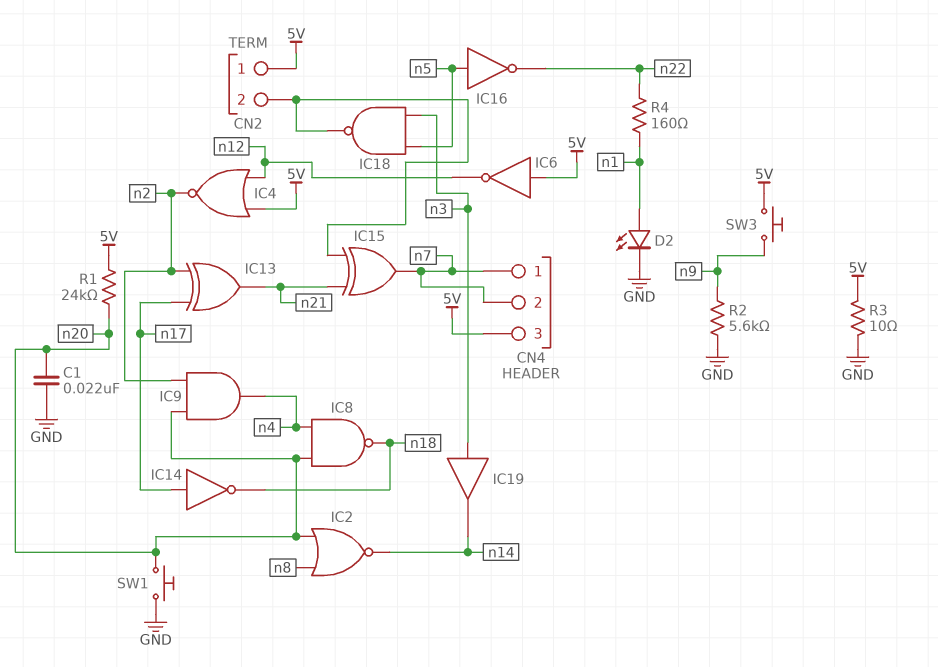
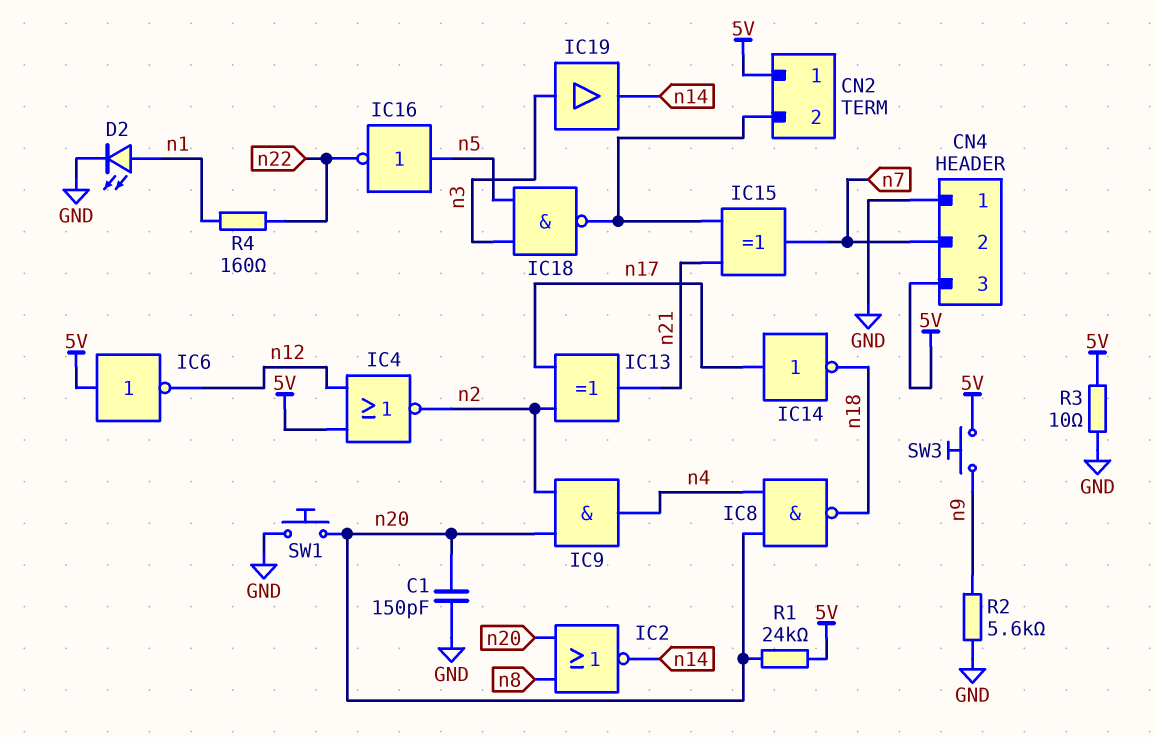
C1: 22nF (GND, n20) -> 150pF (GND, n20)
CN4 pin 1: n7 -> GND

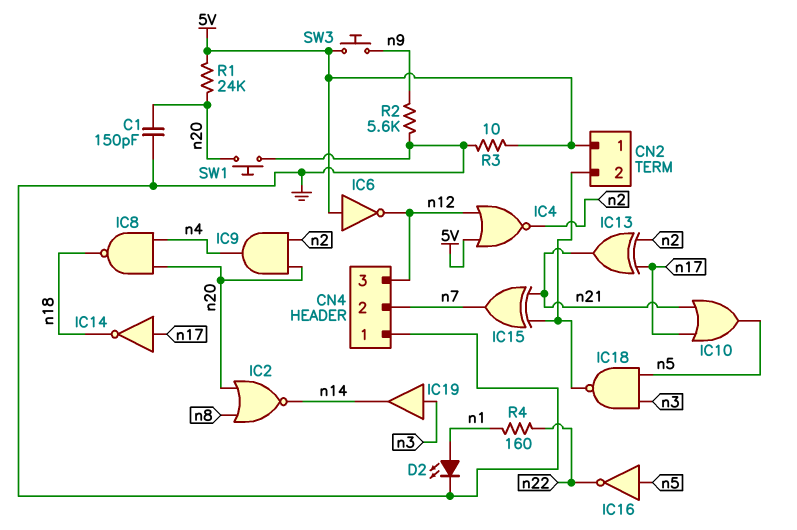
CN4 pin 3: 5V -> n12
IC10: none -> OR (in n17, in n21, out n5)

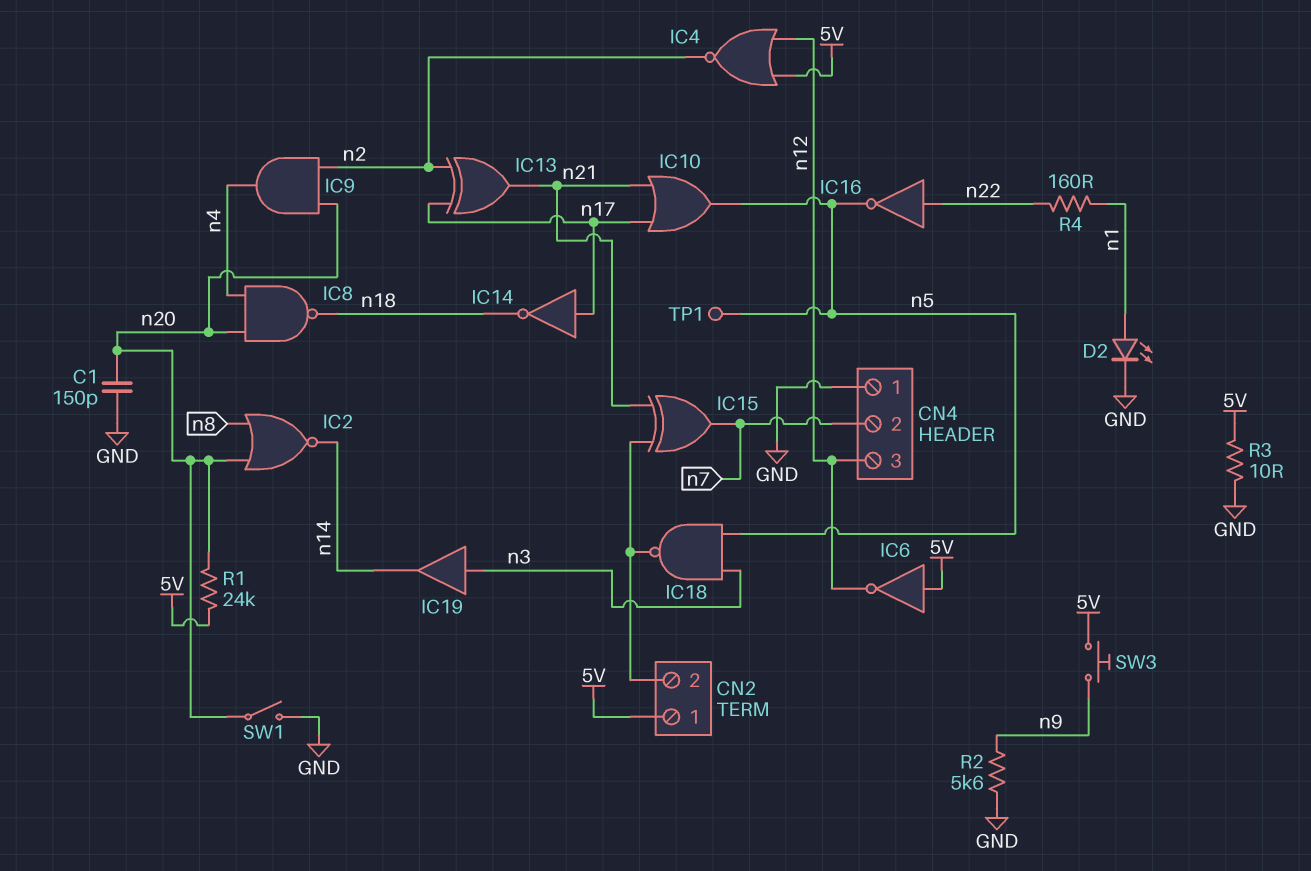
IC16: NOT (in n5, out n22) -> NOT (in n22, out n5)
SW1: button (GND, n20) -> switch (GND, n20)
TP1: none -> test point (n5)

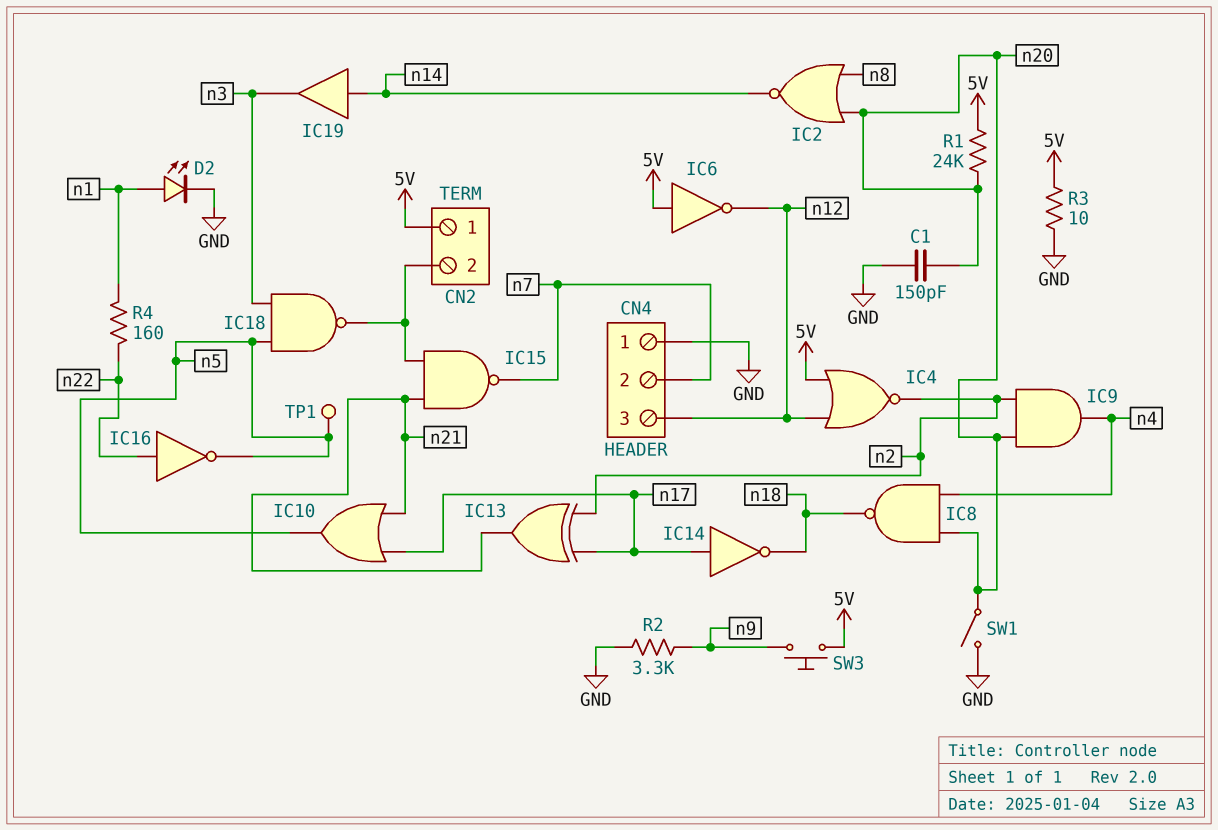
IC15: XOR (in CN2/2, in n21, out n7) -> NAND (in CN2/2, in n21, out n7)
IC19: buffer (in n3, out n14) -> buffer (in n14, out n3)
R2: 5.6k (GND, n9) -> 3.3k (GND, n9)

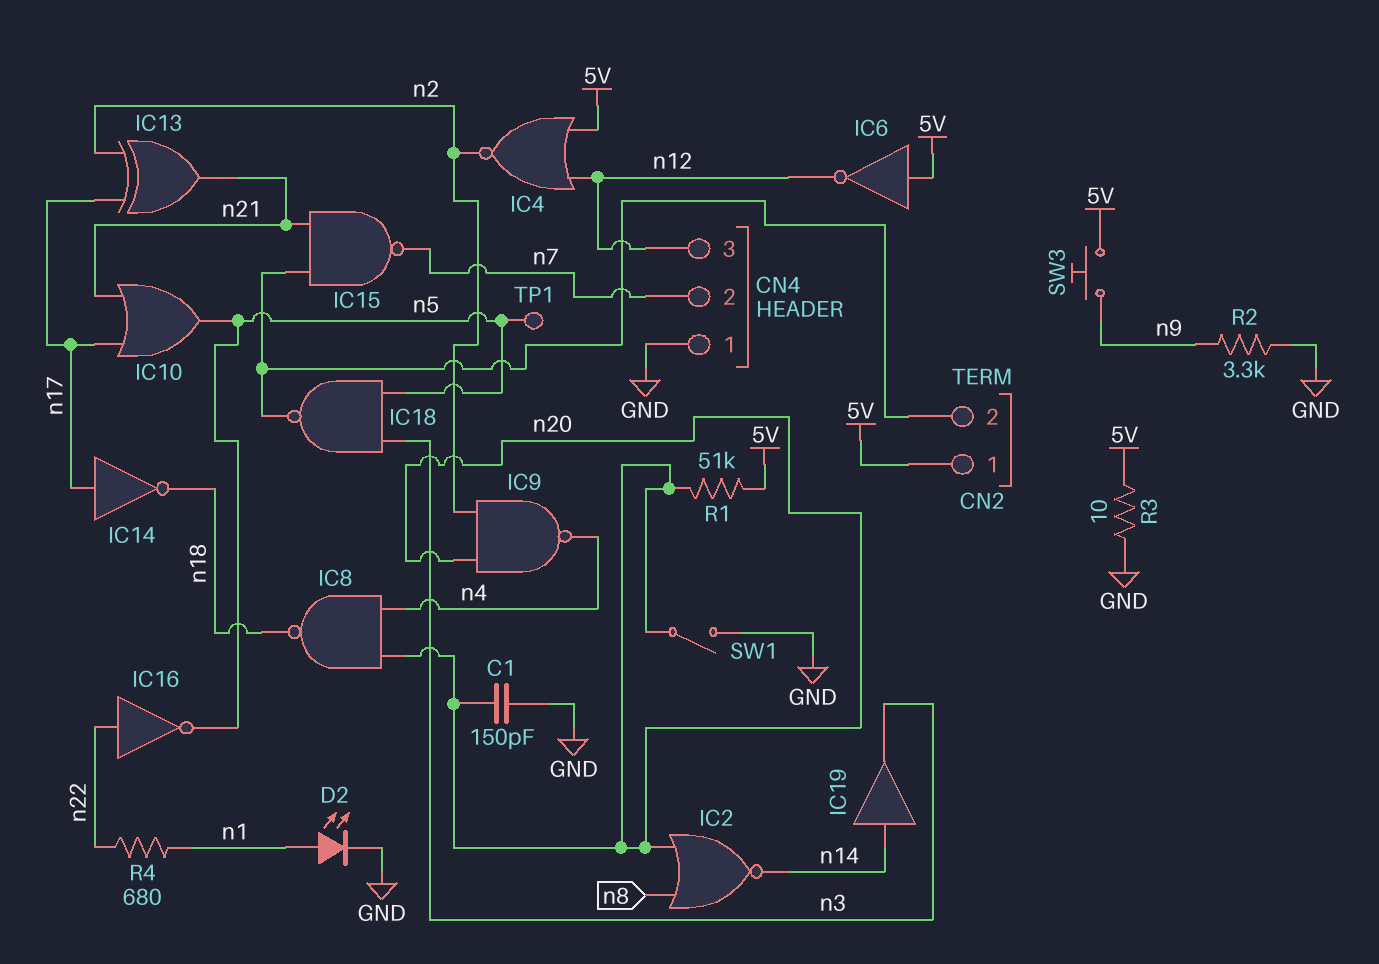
IC9: AND (in n2, in n20, out n4) -> NAND (in n2, in n20, out n4)
R1: 24k (5V, n20) -> 51k (5V, n20)
R4: 160 (n1, n22) -> 680 (n1, n22)

